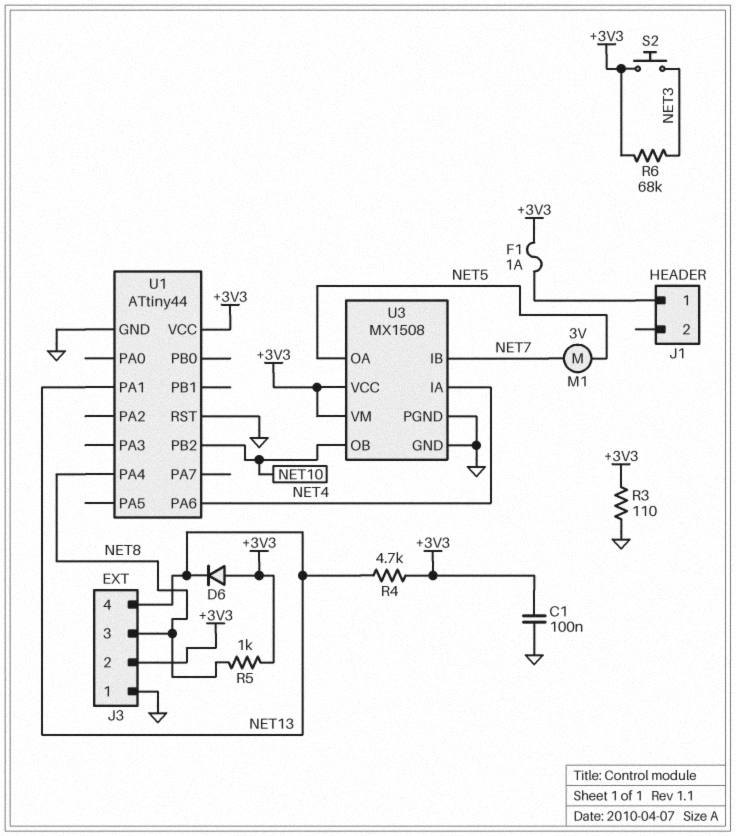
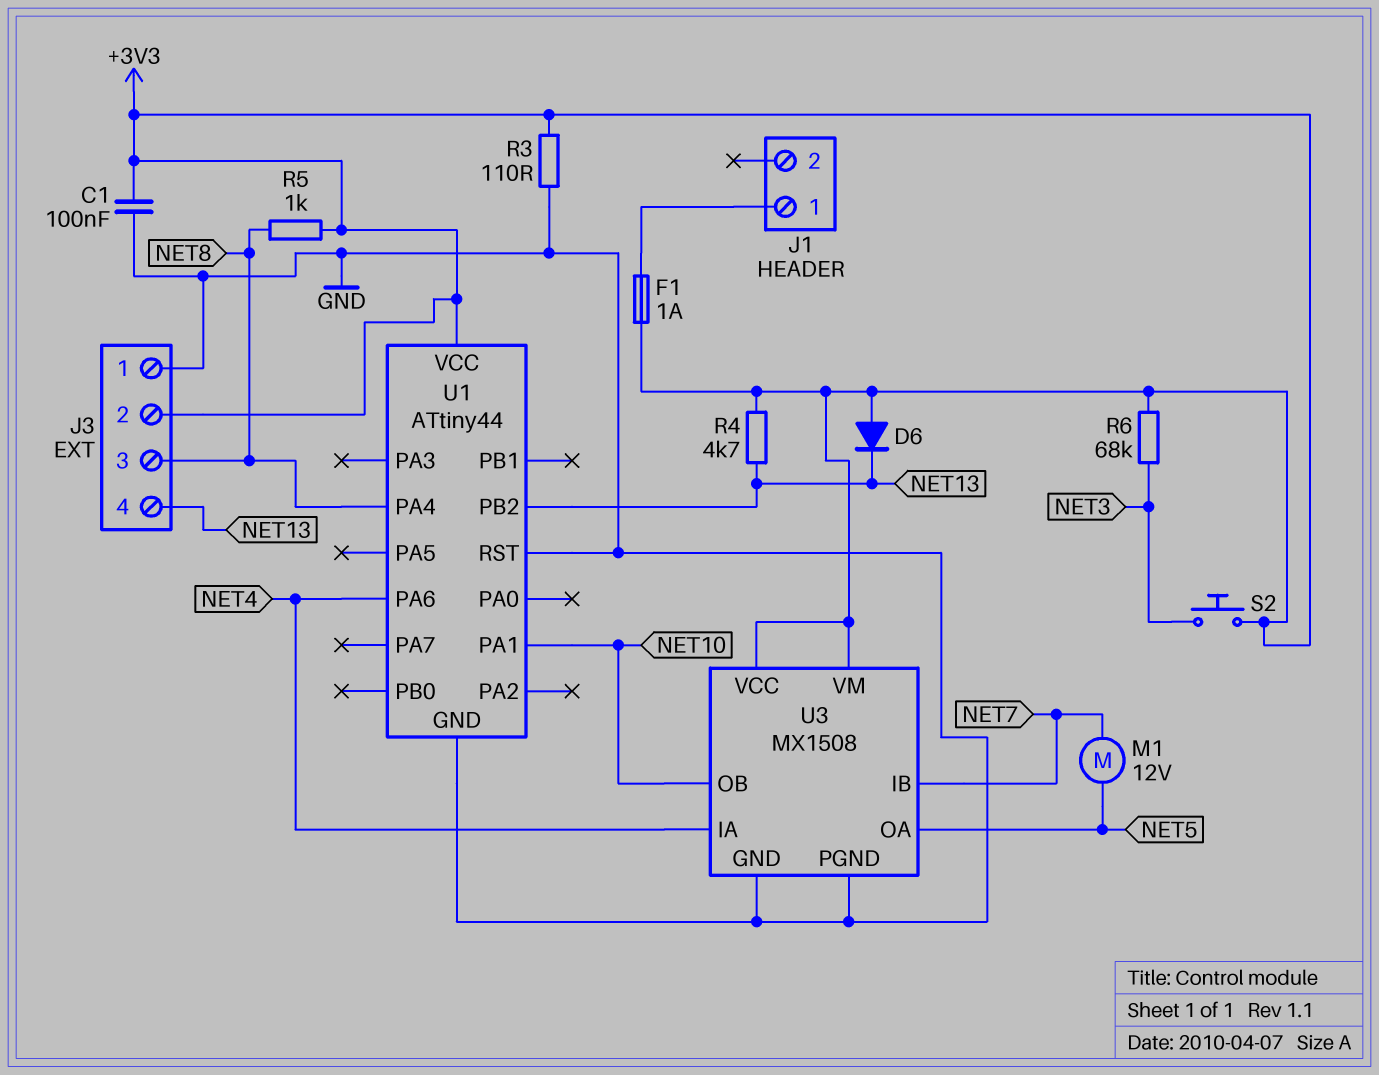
M1: motor 3V (NET5, NET7) -> motor 12V (NET5, NET7)
U1 pin PA1: NET13 -> NET10
U1 pin PB2: NET10 -> NET13

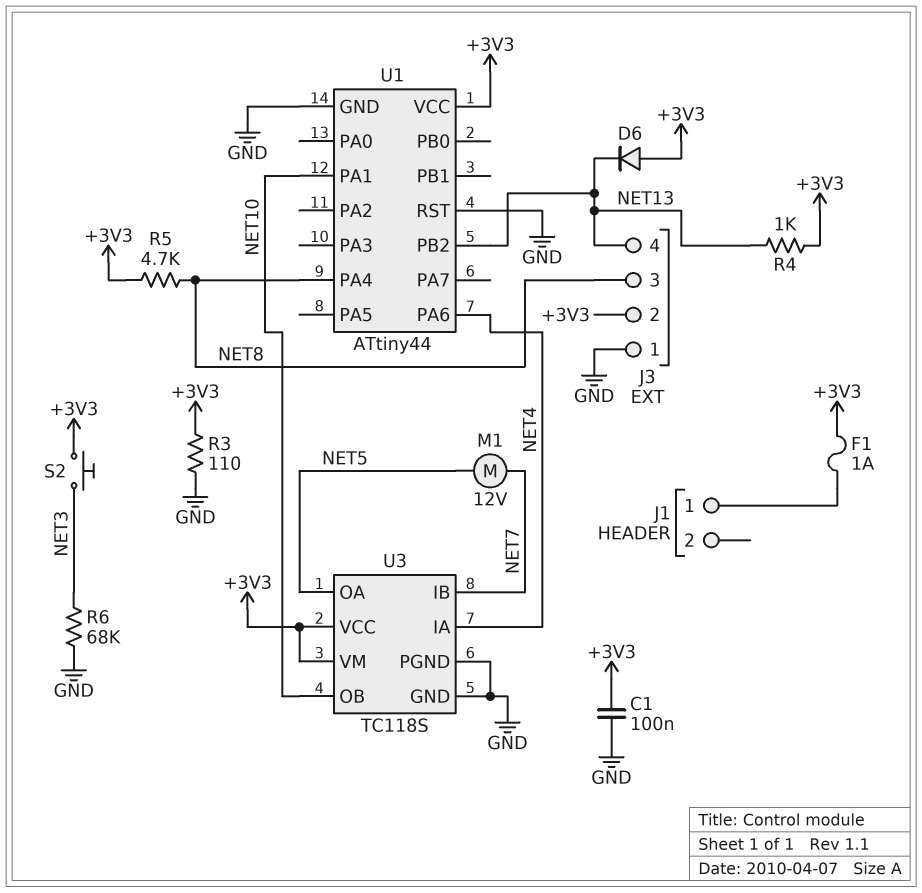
R4: 4.7k (+3V3, NET13) -> 1k (+3V3, NET13)
R5: 1k (+3V3, NET8) -> 4.7k (+3V3, NET8)
R6: 68k (+3V3, NET3) -> 68k (GND, NET3)
U3: MX1508 -> TC118S

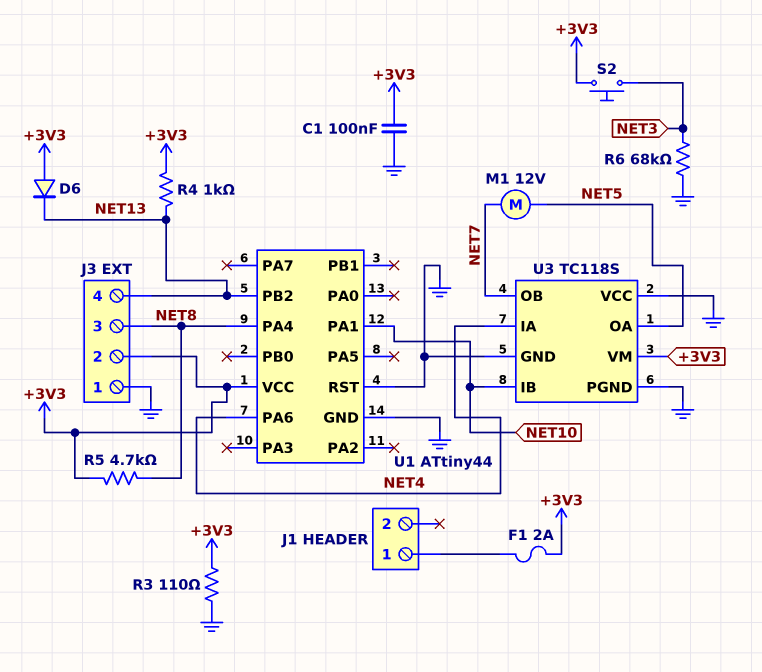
F1: 1A (+3V3, J1/1) -> 2A (+3V3, J1/1)
U3 pin IB: NET7 -> NET10
U3 pin OB: NET10 -> NET7
U3 pin VCC: +3V3 -> GND

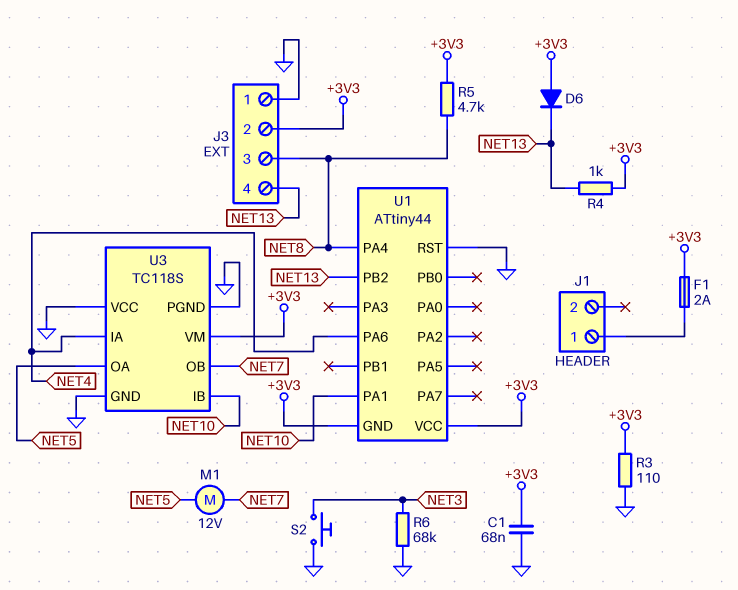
C1: 100nF (+3V3, GND) -> 68nF (+3V3, GND)
S2: button (+3V3, NET3) -> button (GND, NET3)
U1 pin GND: GND -> +3V3

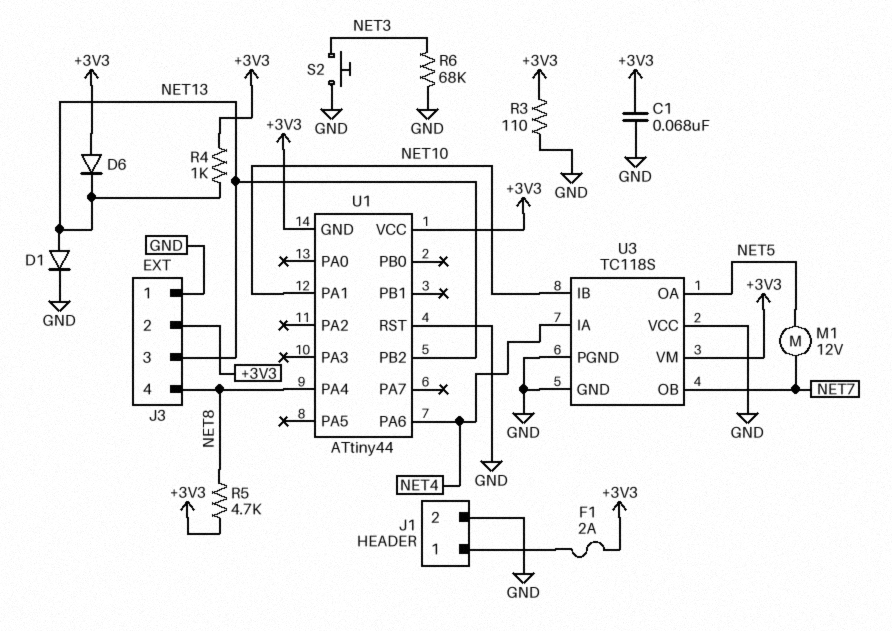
D1: none -> diode (A NET13, K GND)
J1 pin 2: none -> GND
J3 pin 3: NET8 -> NET13
J3 pin 4: NET13 -> NET8

